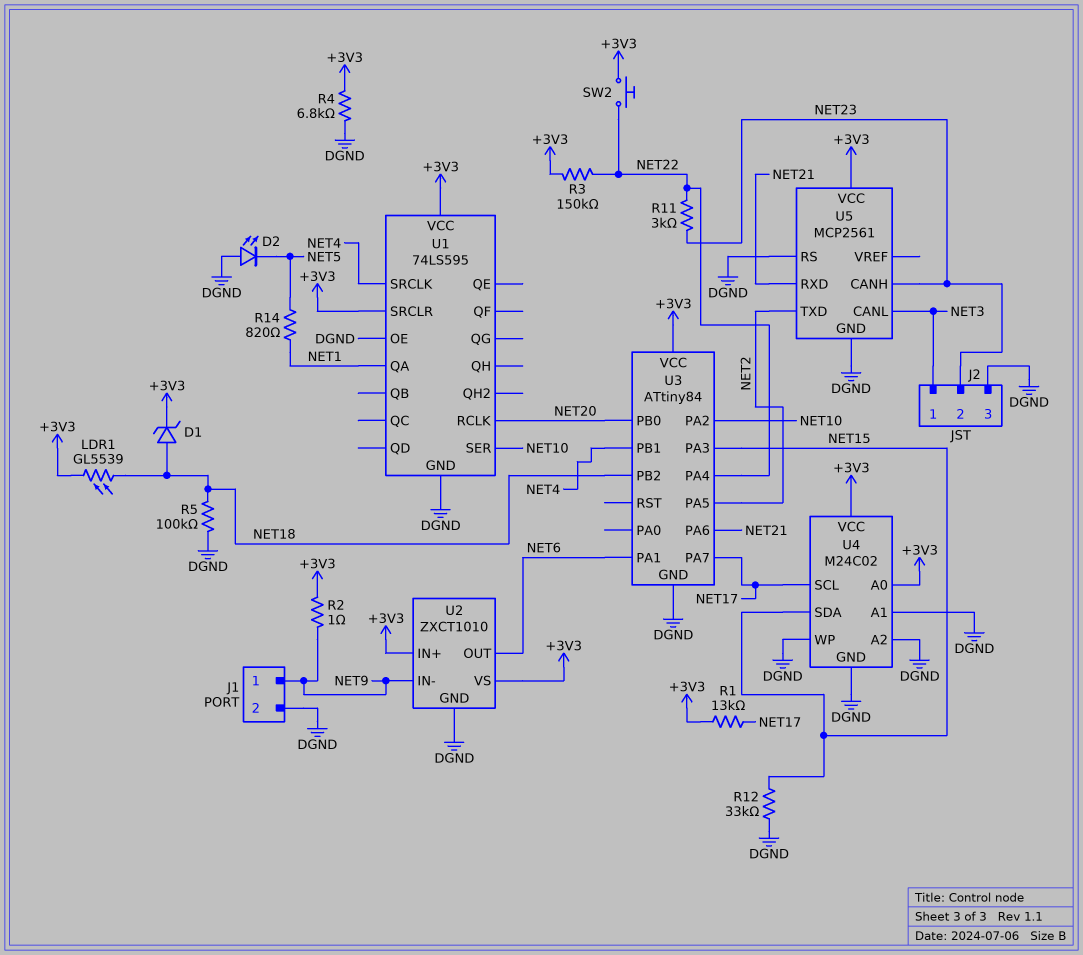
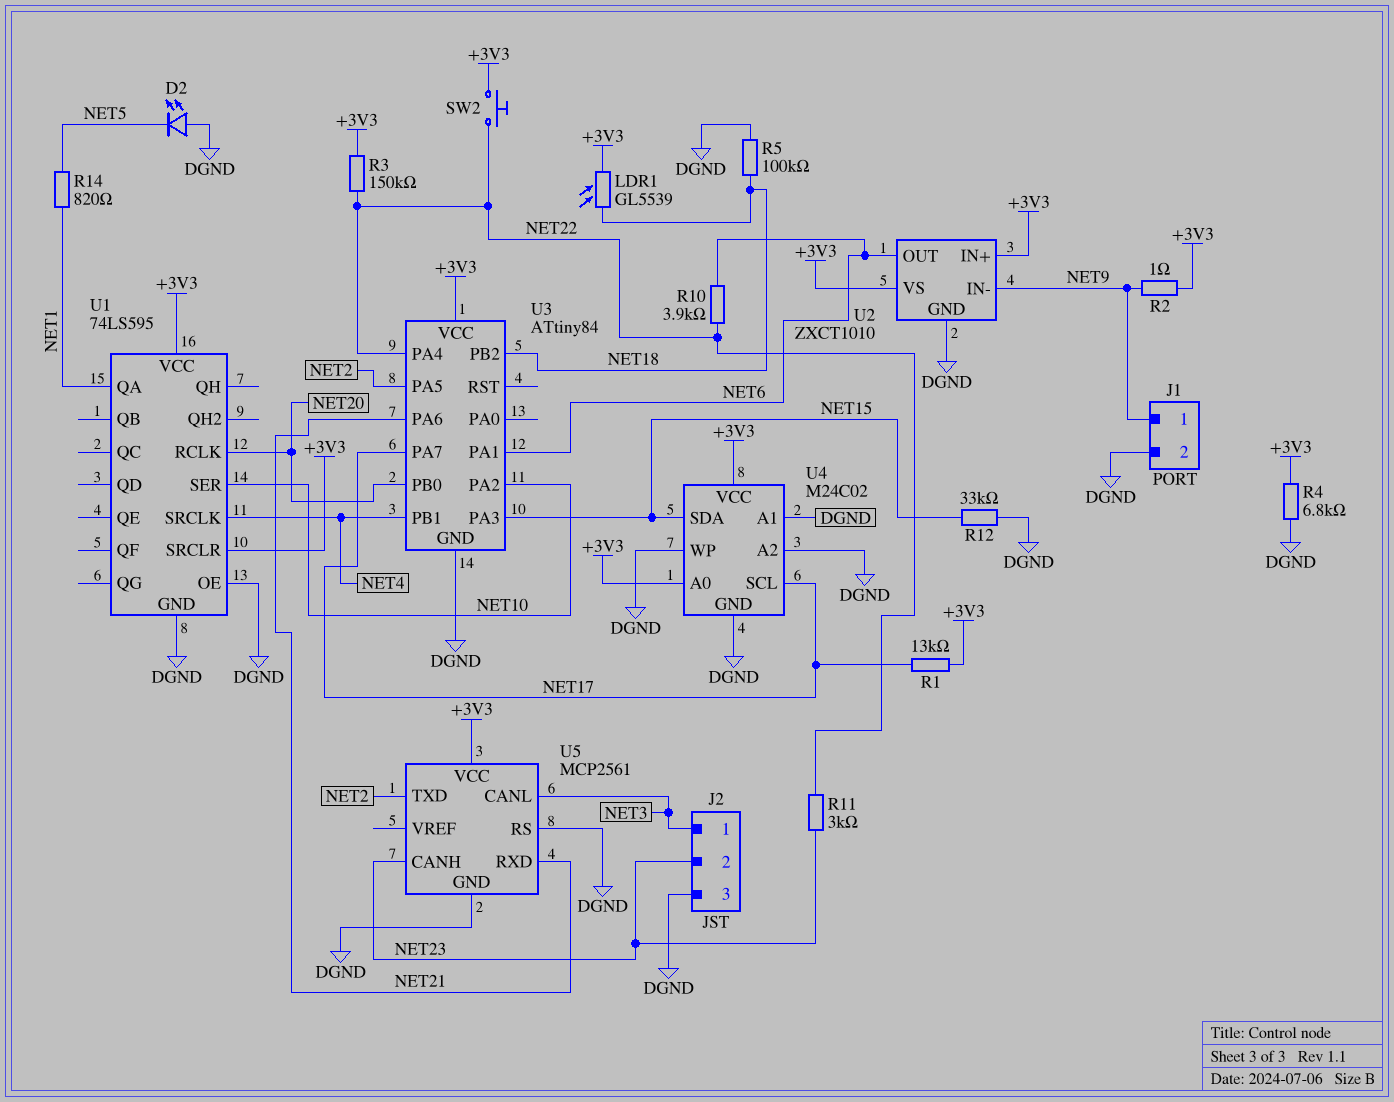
D1: zener (A NET18, K +3V3) -> none
R10: none -> 3.9k (NET6, NET22)

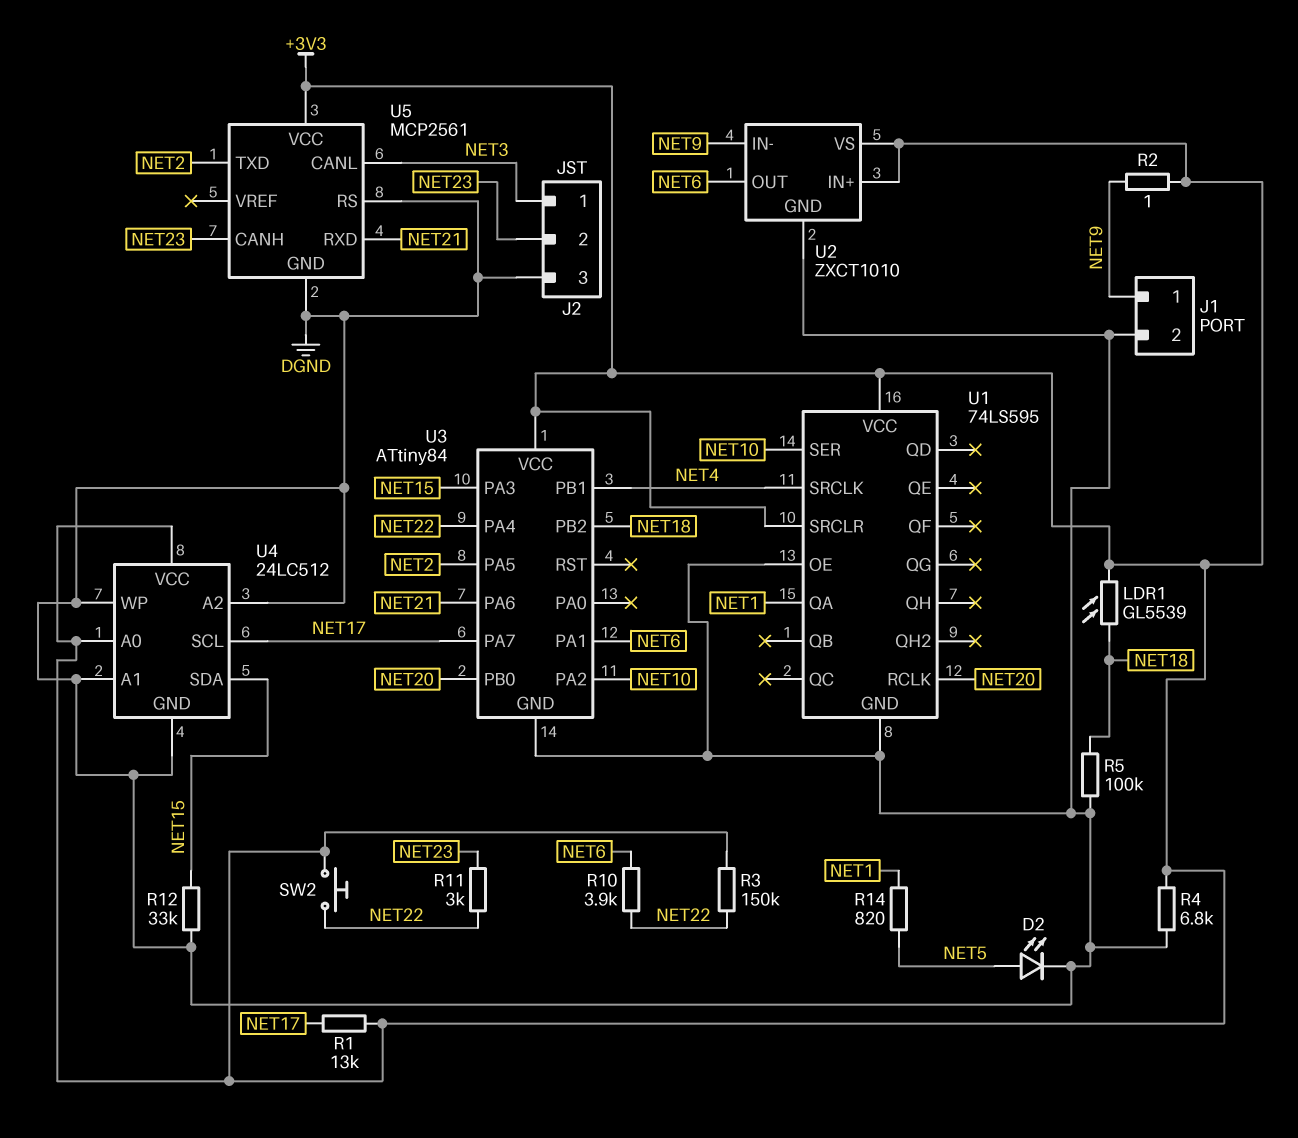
D2: LED (A DGND, K NET5) -> LED (A NET5, K DGND)
U4: M24C02 -> 24LC512

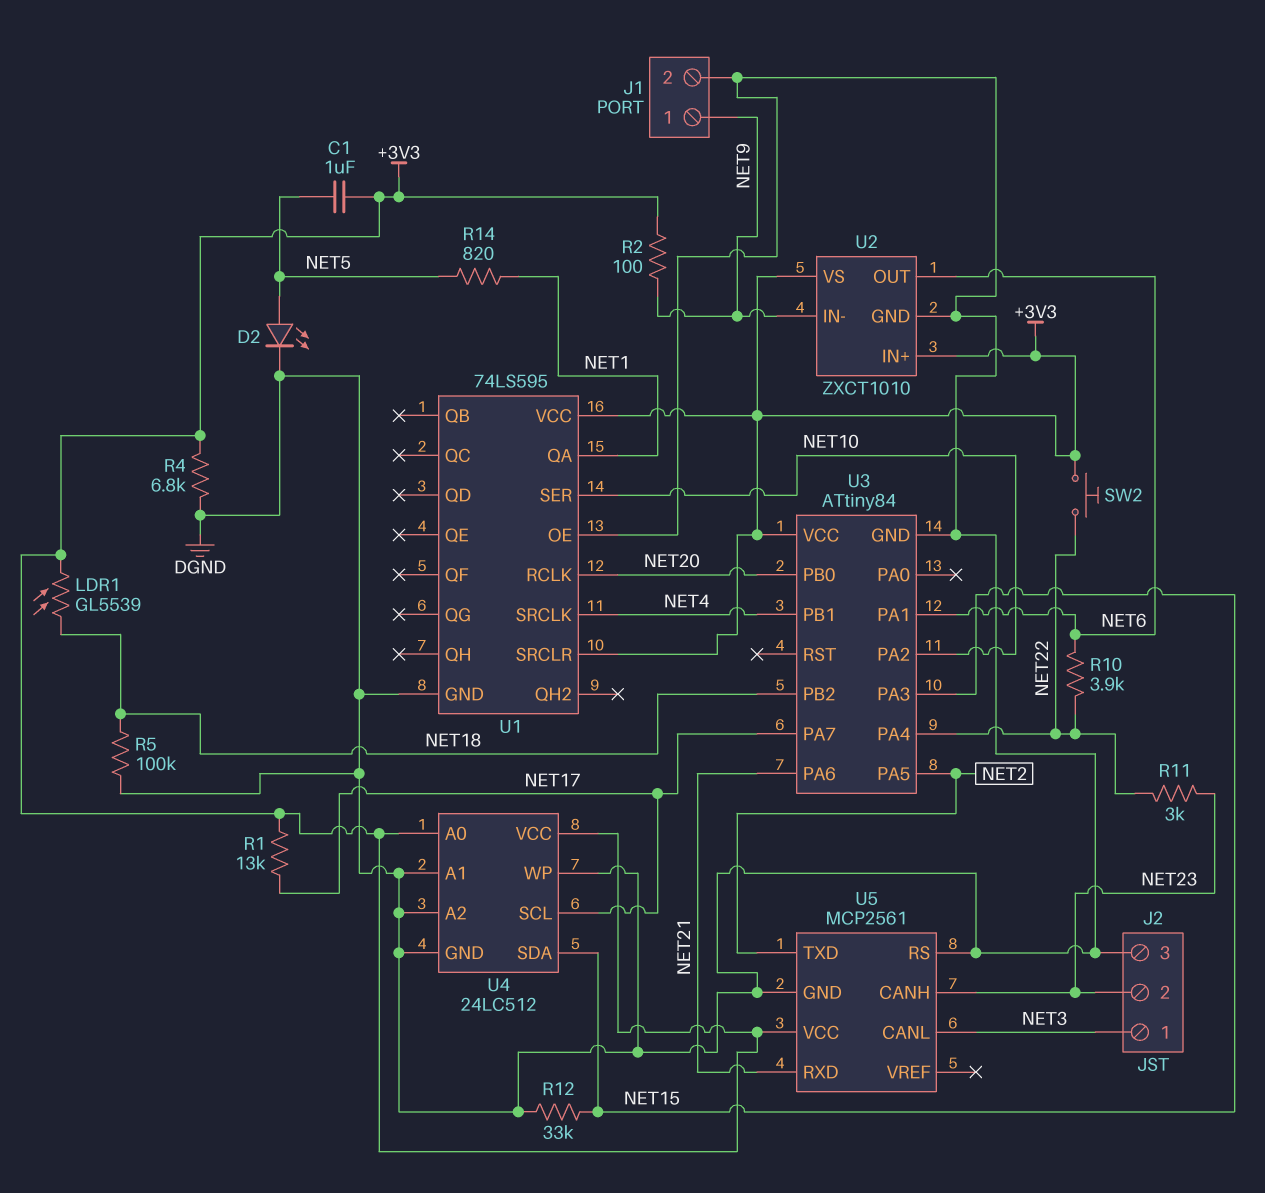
C1: none -> 1uF (+3V3, NET5)
R2: 1 (+3V3, NET9) -> 100 (+3V3, NET9)
R3: 150k (+3V3, NET22) -> none

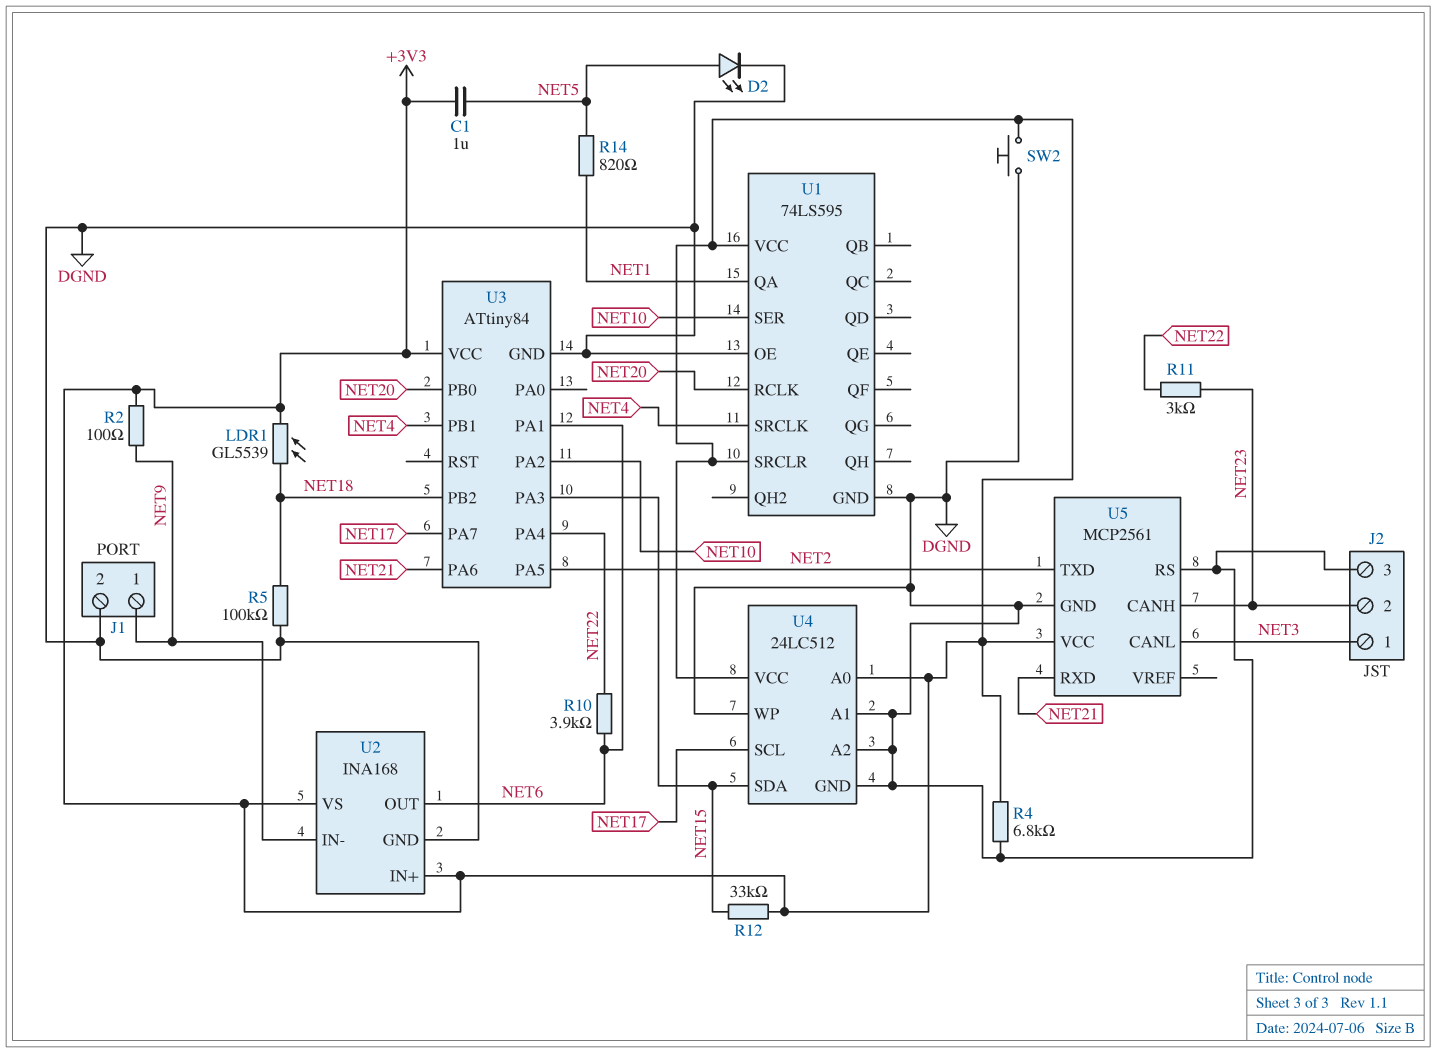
R1: 13k (+3V3, NET17) -> none
R12: 33k (DGND, NET15) -> 33k (+3V3, NET15)
SW2: button (+3V3, NET22) -> button (+3V3, DGND)
U2: ZXCT1010 -> INA168

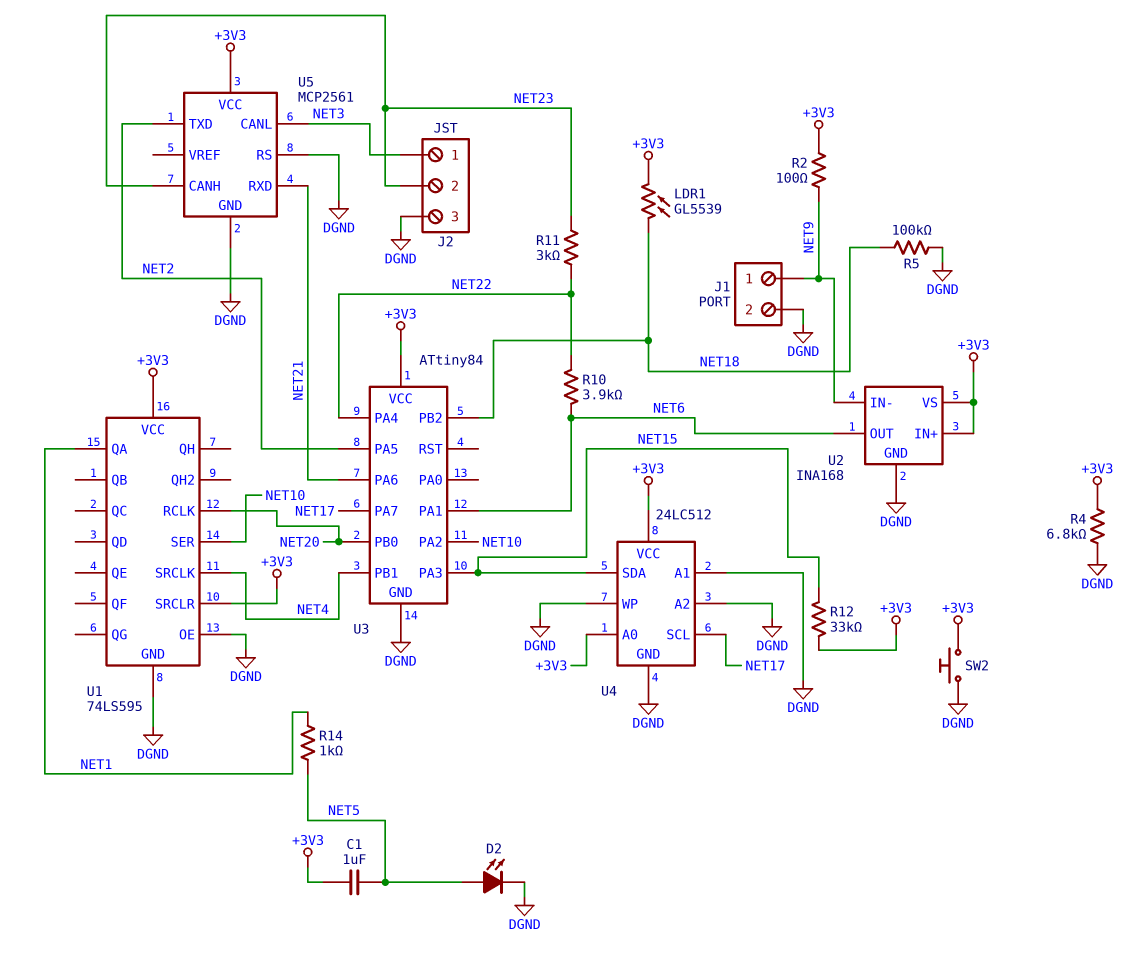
R14: 820 (NET1, NET5) -> 1k (NET1, NET5)

